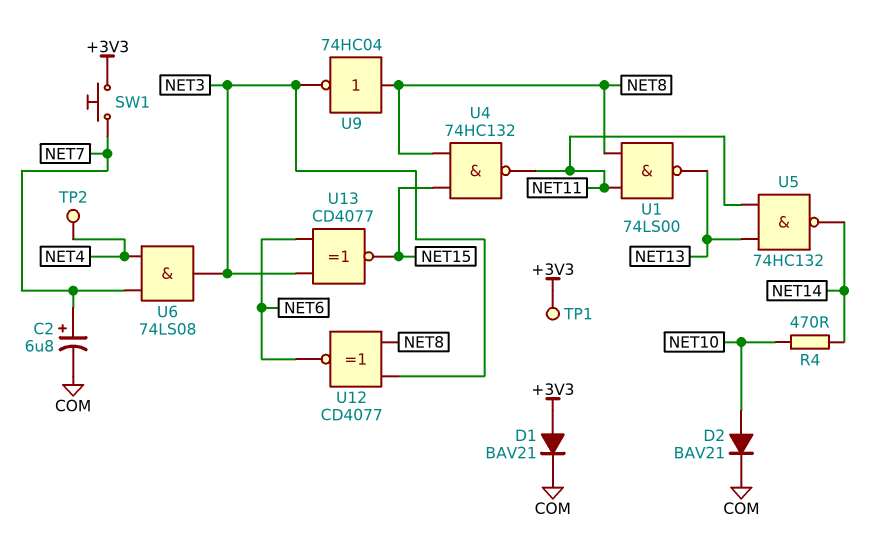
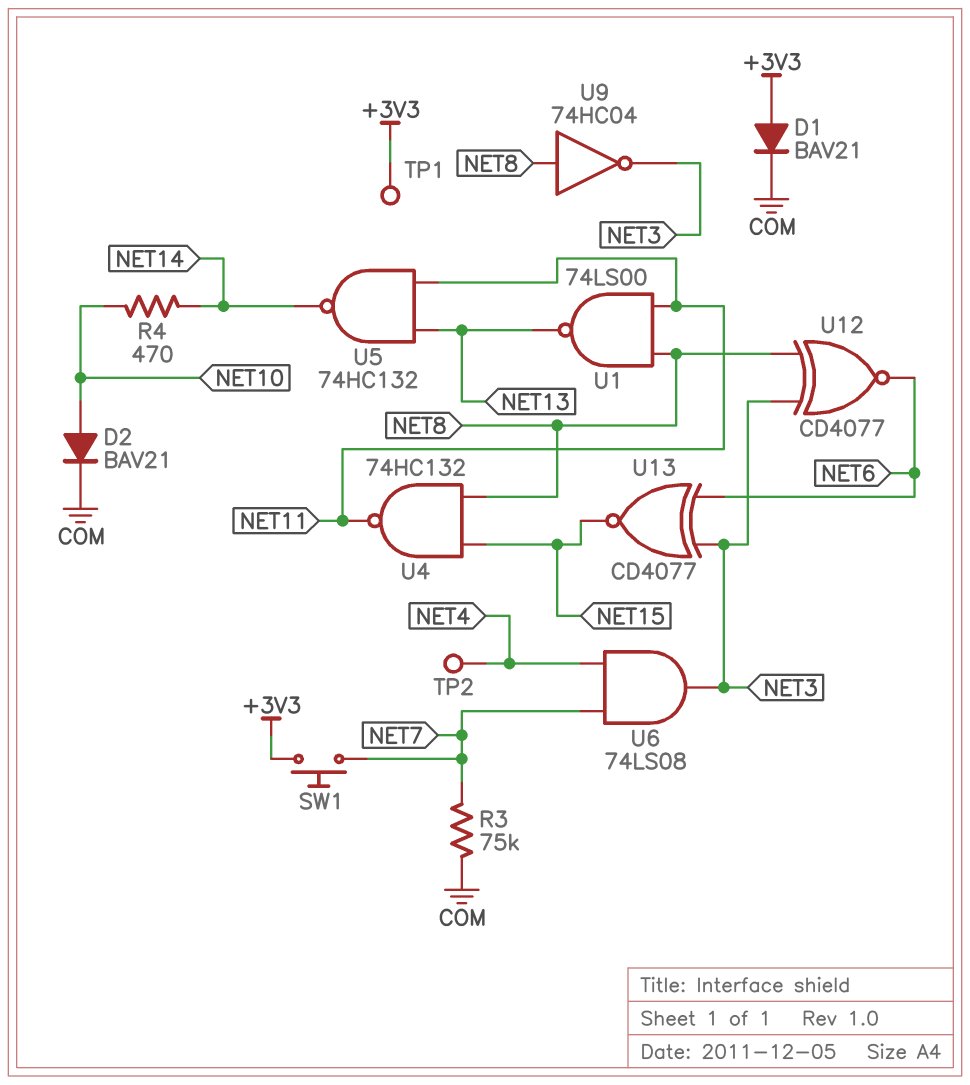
C2: 6.8uF (plus NET7, minus COM) -> none
R3: none -> 75k (COM, NET7)

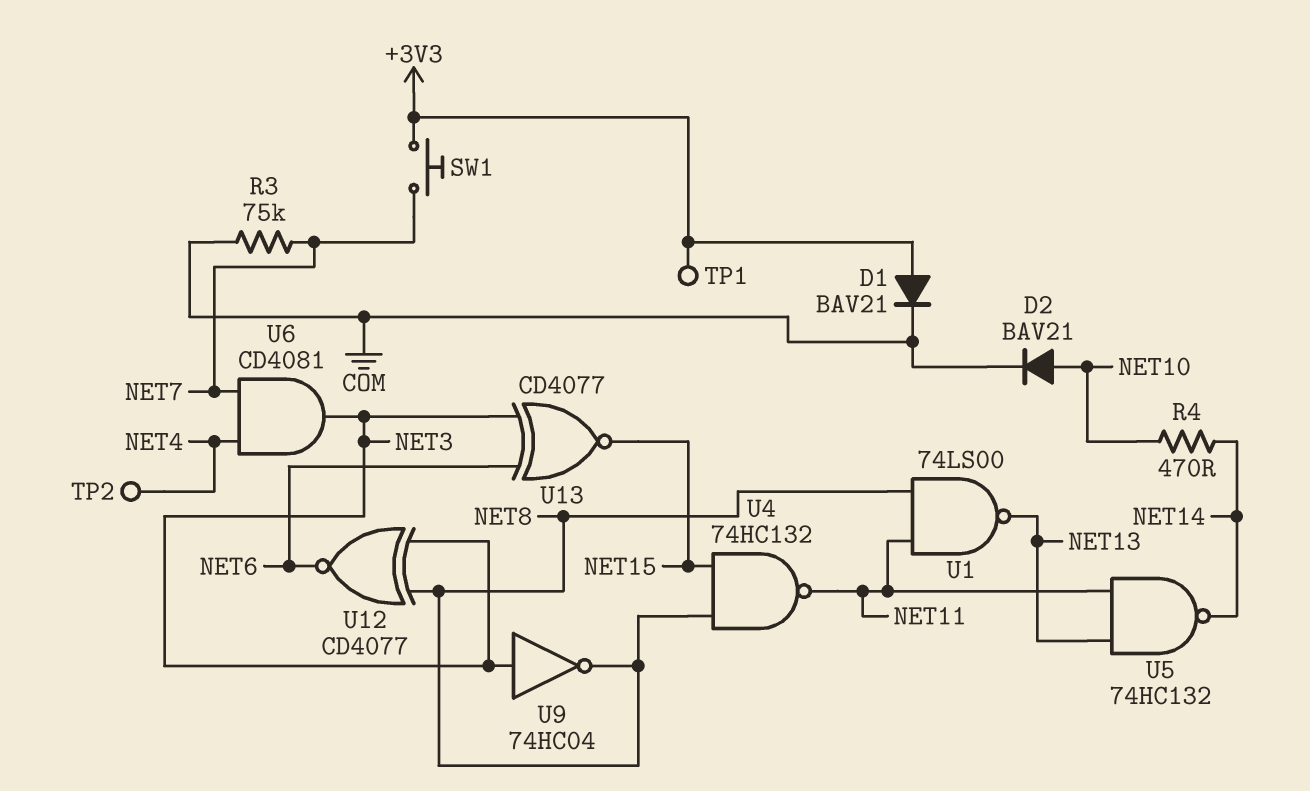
U6: AND 74LS08 (in NET4, in NET7, out NET3) -> AND CD4081 (in NET4, in NET7, out NET3)
U9: NOT 74HC04 (in NET8, out NET3) -> NOT 74HC04 (in NET3, out NET8)

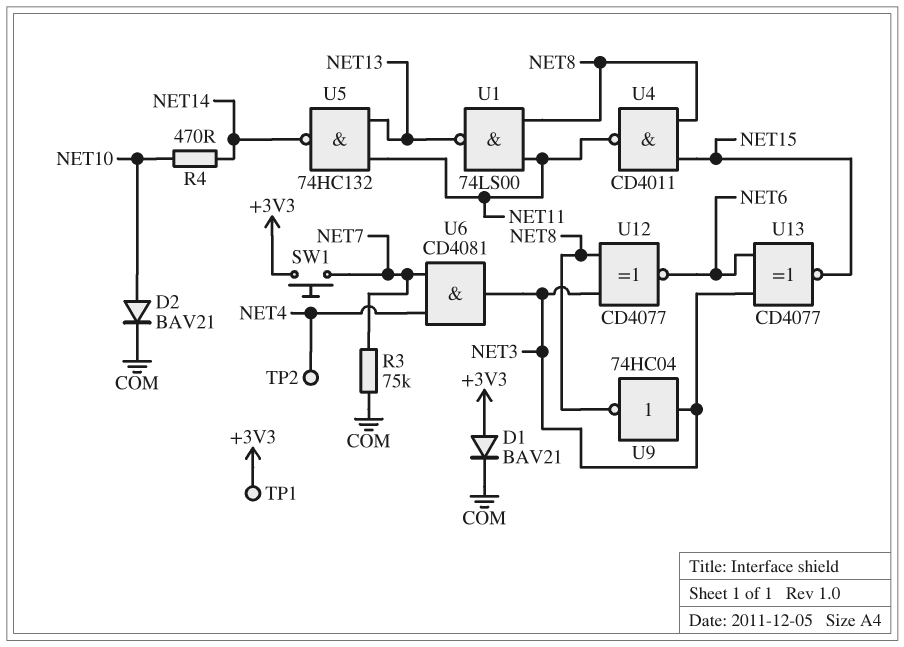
U4: NAND 74HC132 (in NET8, in NET15, out NET11) -> NAND CD4011 (in NET8, in NET15, out NET11)

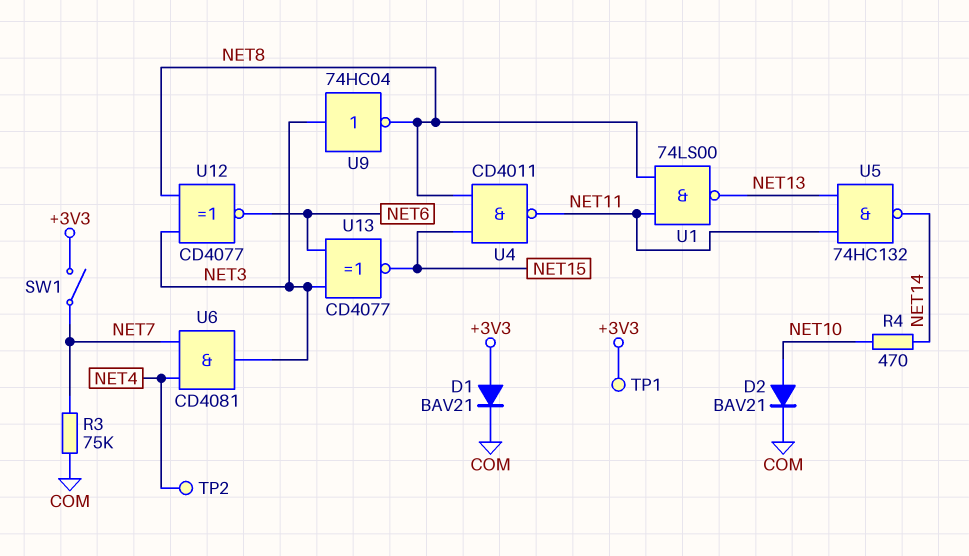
SW1: button (+3V3, NET7) -> switch (+3V3, NET7)

